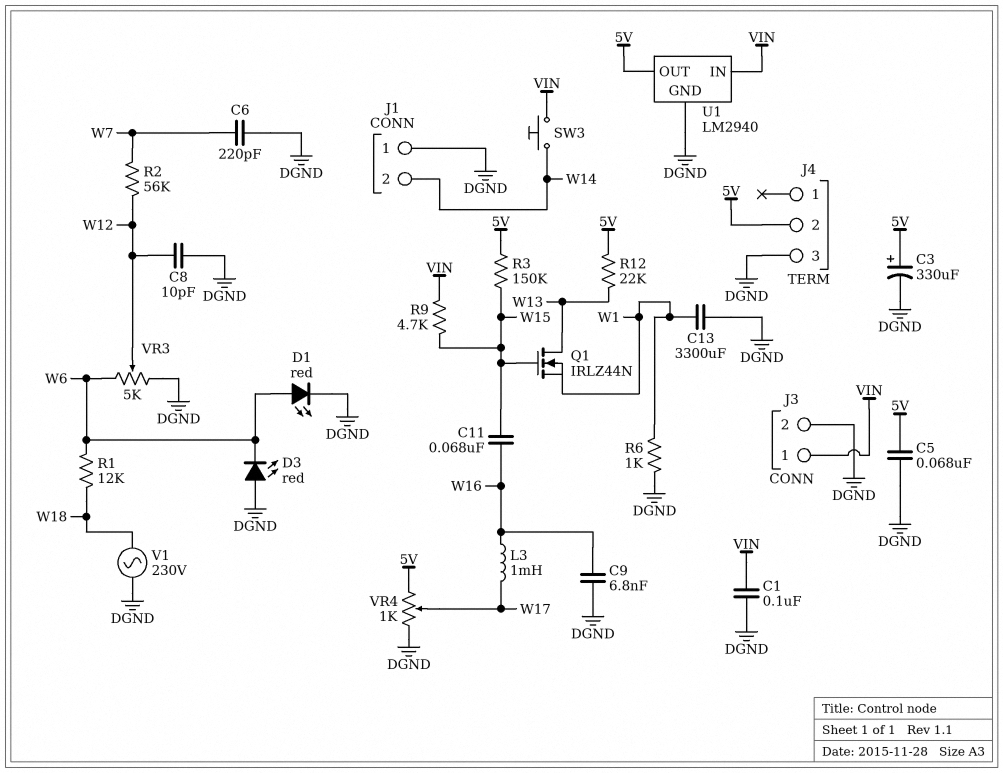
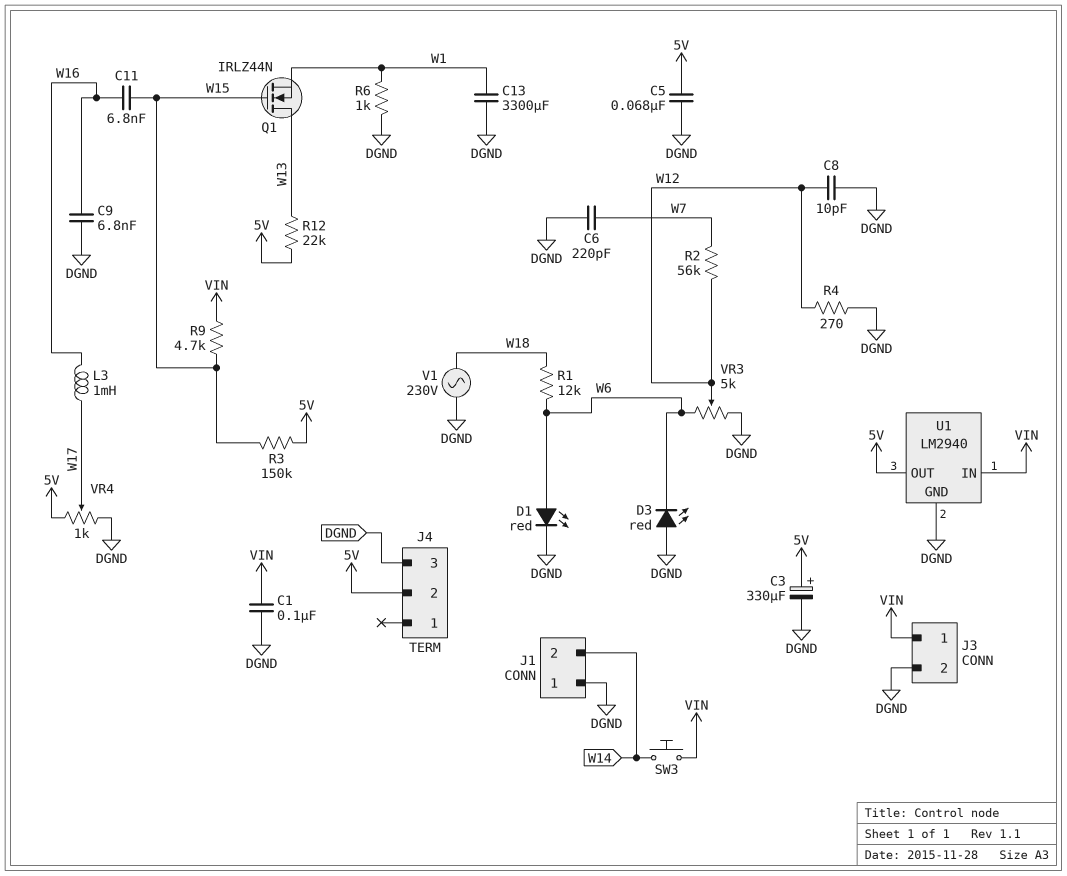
C11: 68nF (W15, W16) -> 6.8nF (W15, W16)
R4: none -> 270 (DGND, W12)

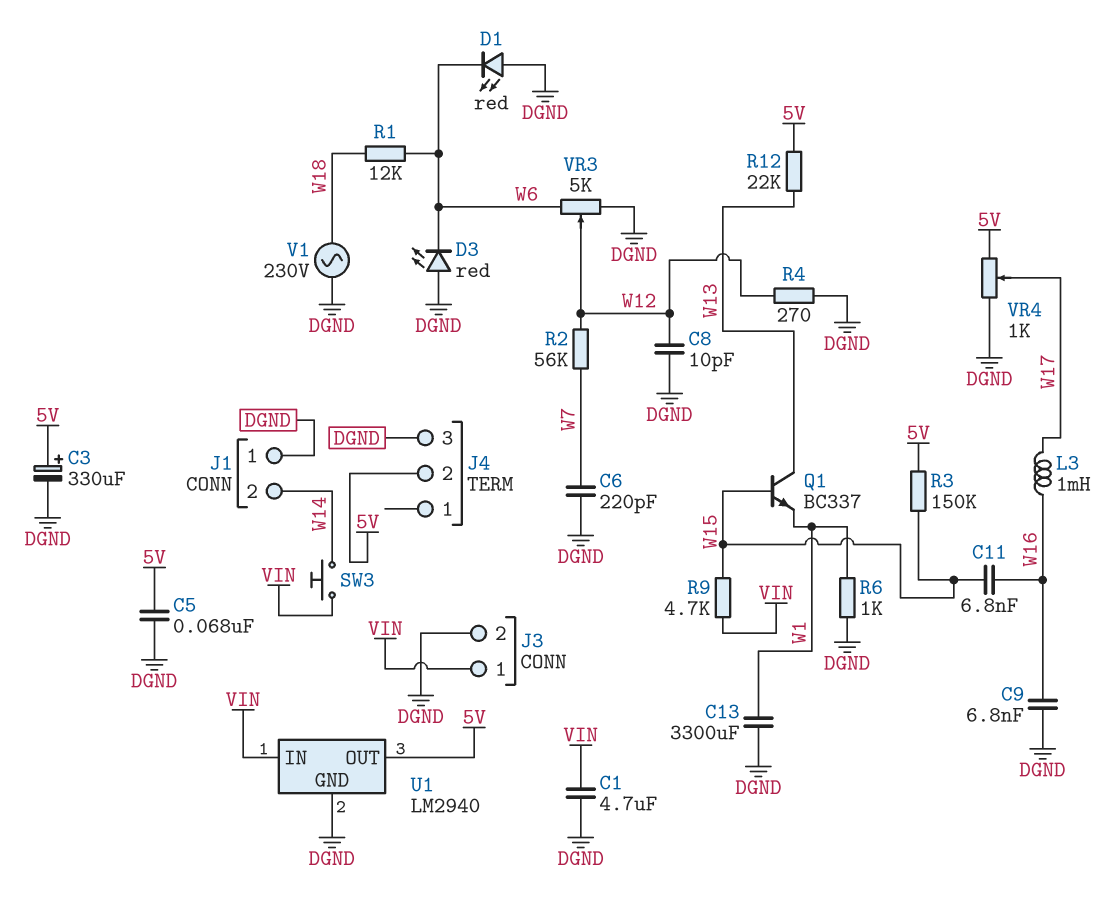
C1: 100nF (DGND, VIN) -> 4.7uF (DGND, VIN)
D1: LED red (A W6, K DGND) -> LED red (A DGND, K W6)
Q1: NMOS IRLZ44N (G W15, D W13, S W1) -> NPN BC337 (B W15, C W13, E W1)

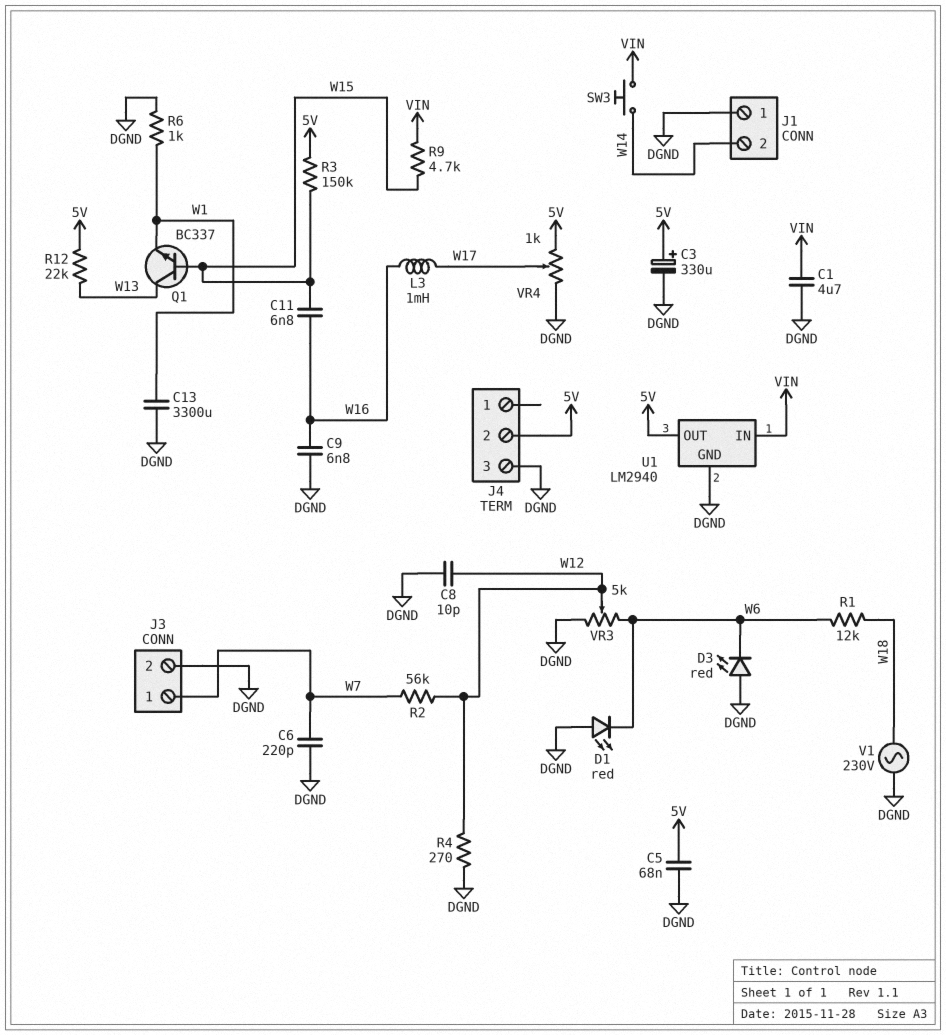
J3 pin 1: VIN -> W7

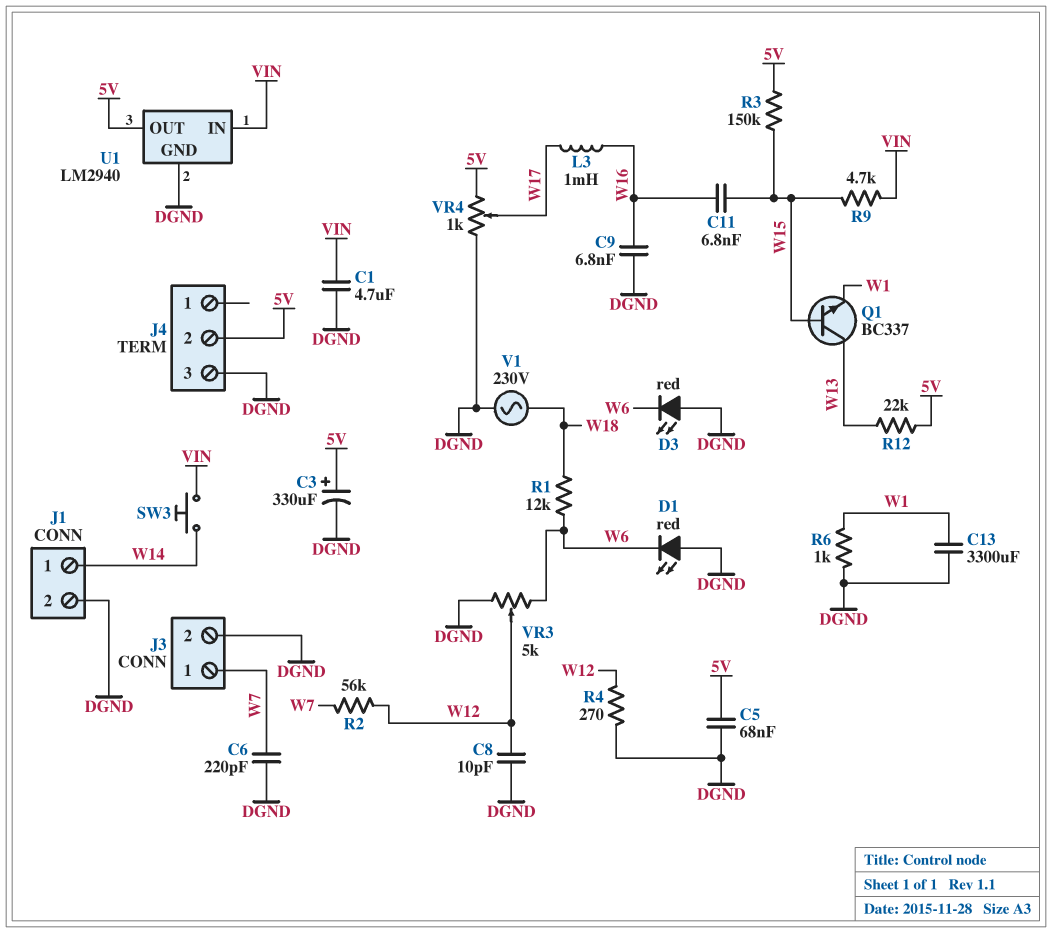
J1 pin 1: DGND -> W14
J1 pin 2: W14 -> DGND

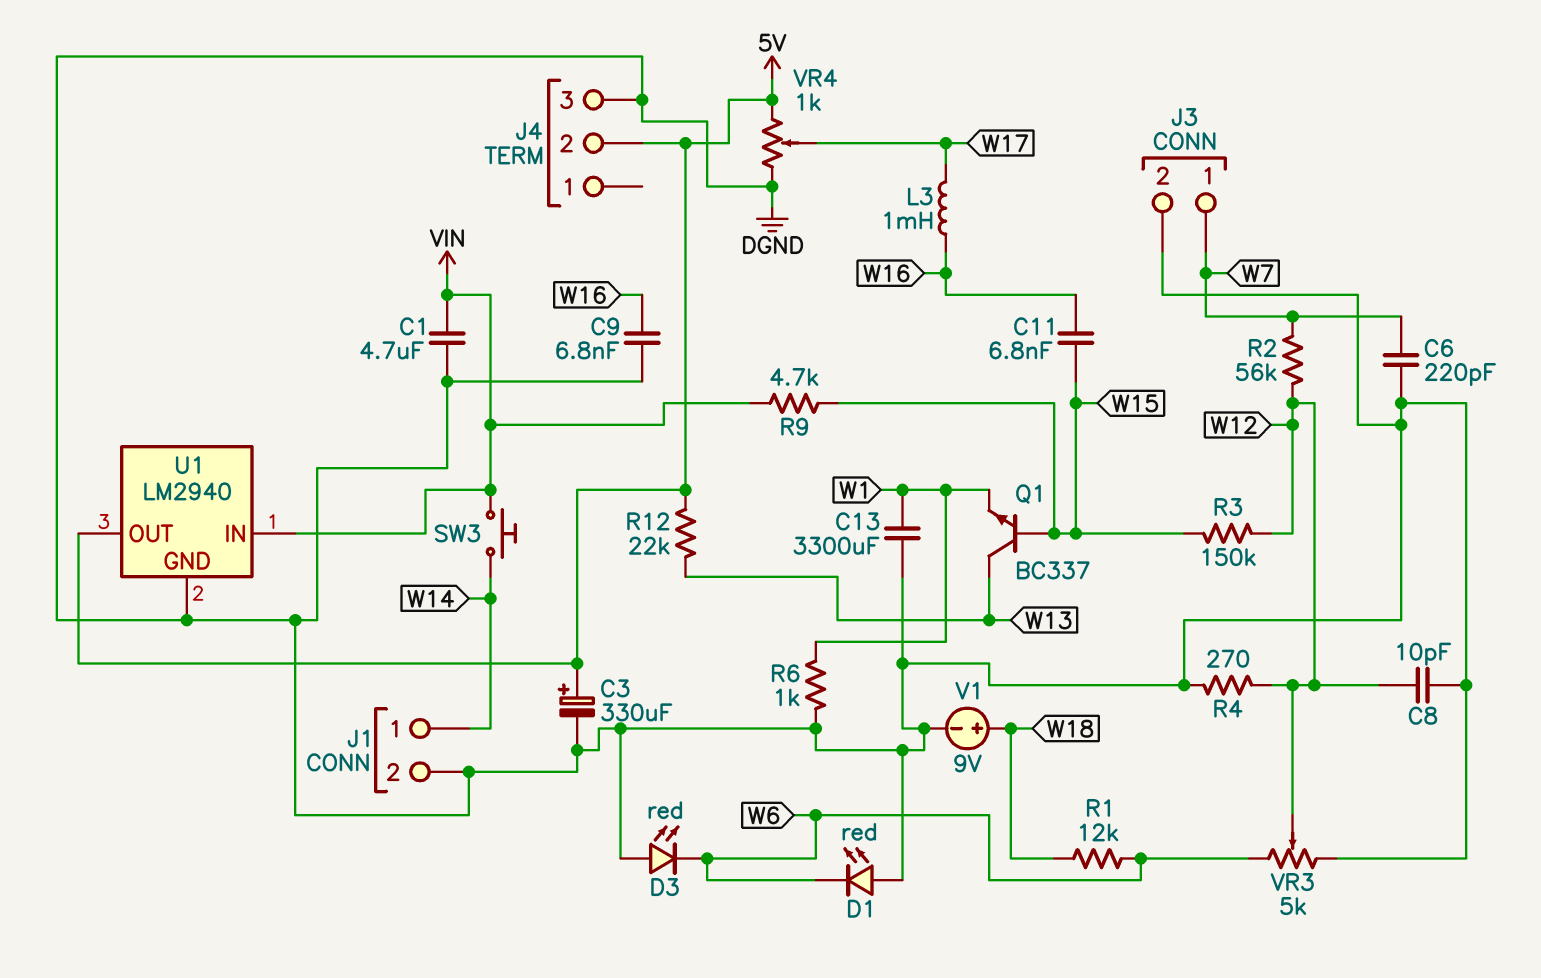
C5: 68nF (5V, DGND) -> none
R3: 150k (5V, W15) -> 150k (W12, W15)
V1: AC 230V (DGND, W18) -> 9V (plus W18, minus DGND)

